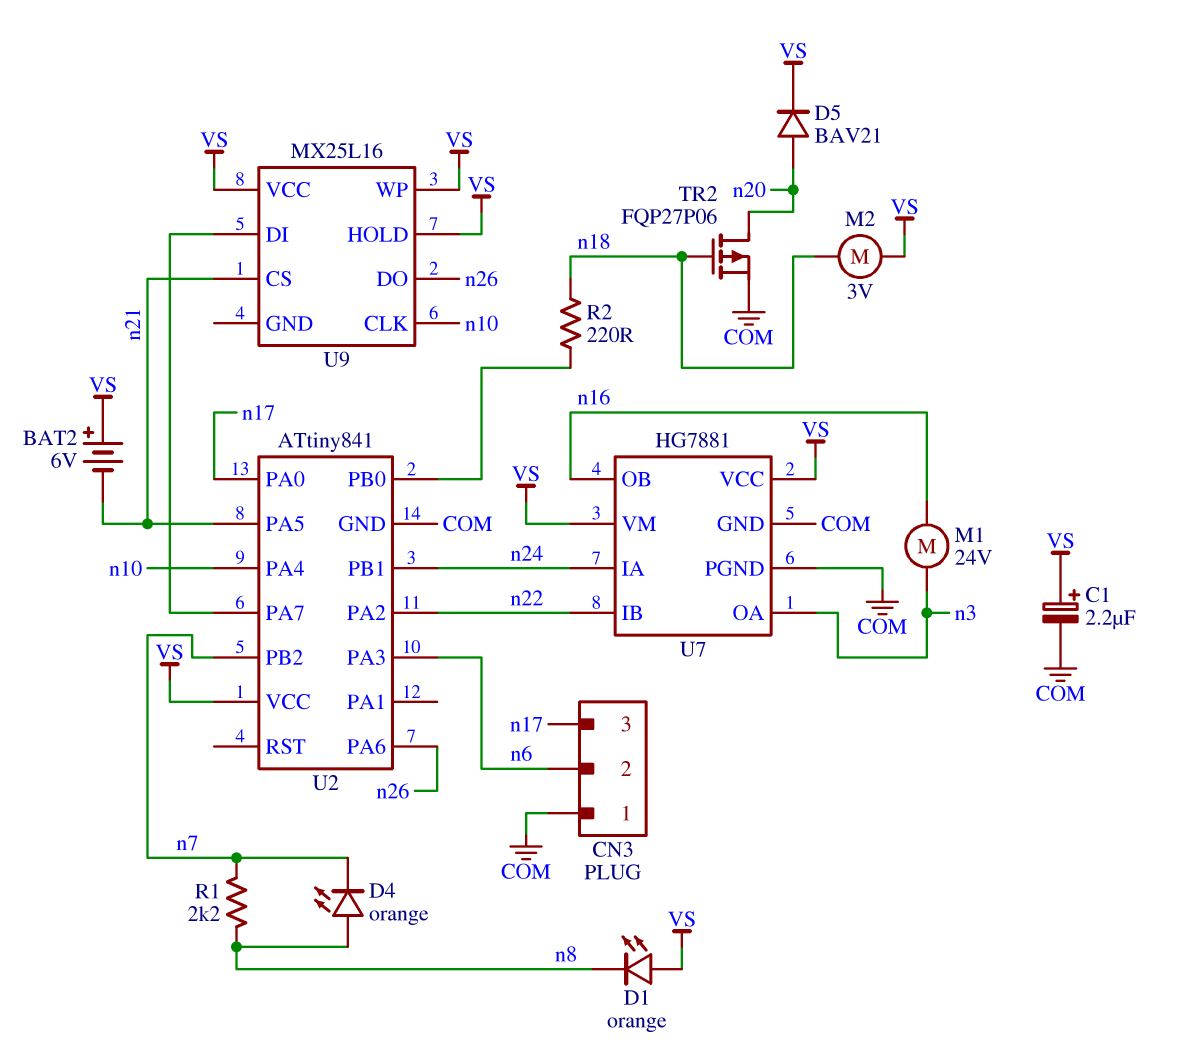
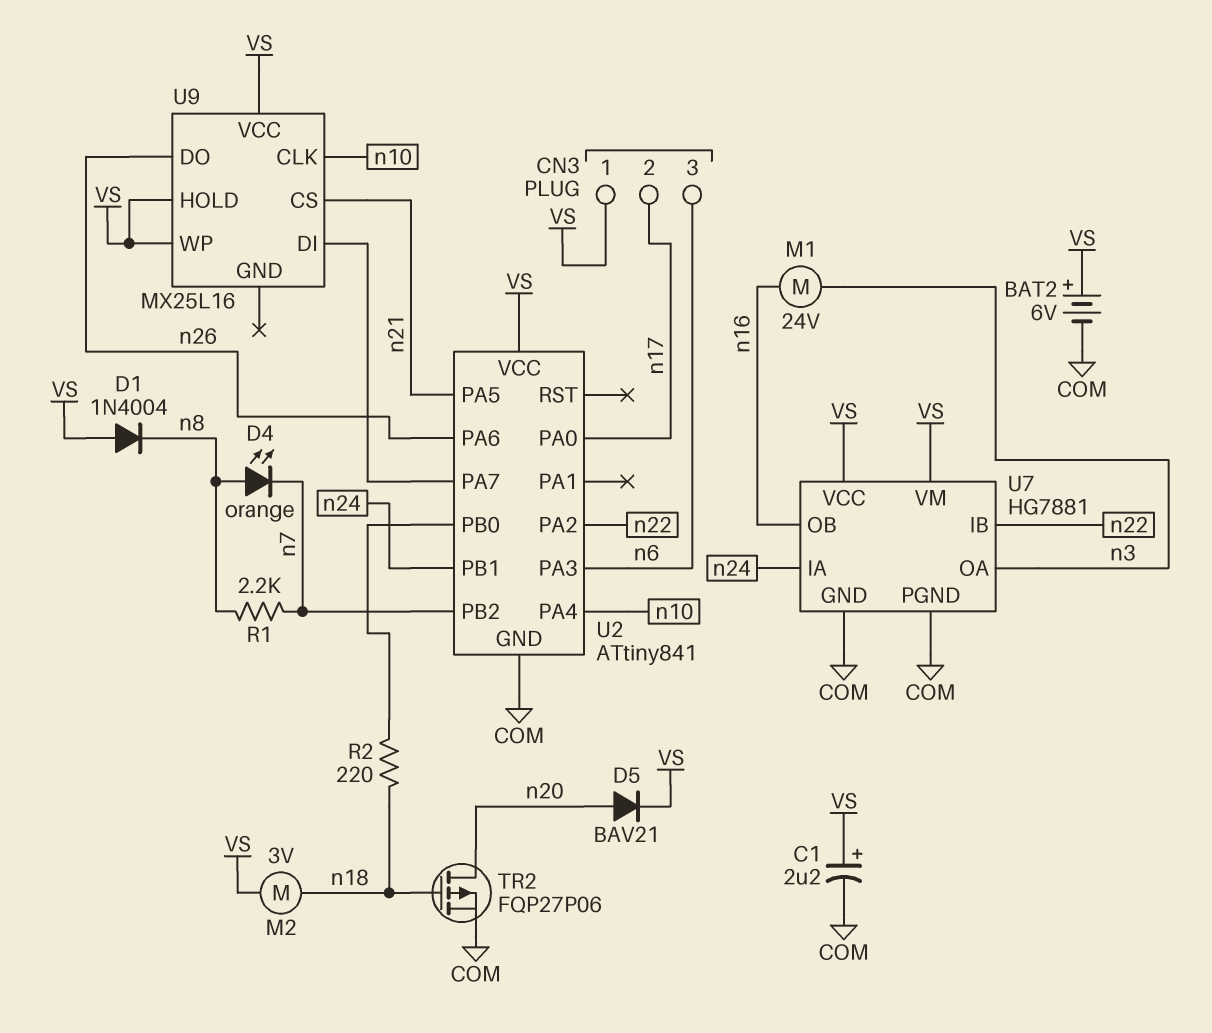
BAT2: 6V (plus VS, minus n21) -> 6V (plus VS, minus COM)
CN3 pin 1: COM -> VS
CN3 pin 2: n6 -> n17
CN3 pin 3: n17 -> n6
D1: LED orange (A VS, K n8) -> diode 1N4004 (A VS, K n8)

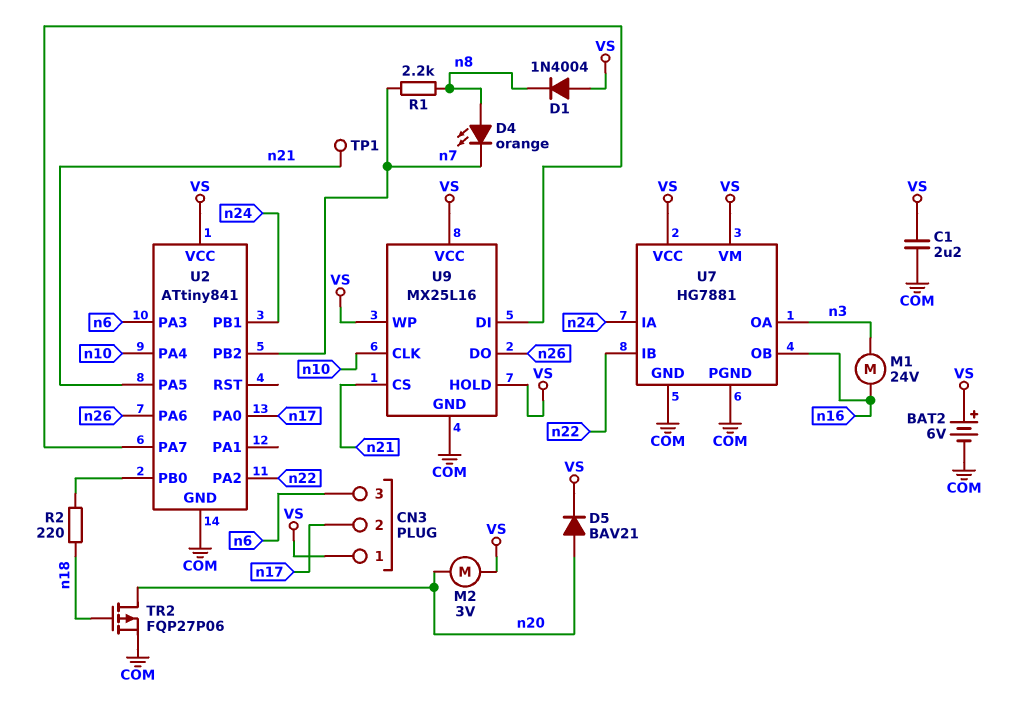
C1: 2.2uF (plus VS, minus COM) -> 2.2uF (COM, VS)
M2: motor 3V (VS, n18) -> motor 3V (VS, n20)
TP1: none -> test point (n21)
U9 pin GND: none -> COM

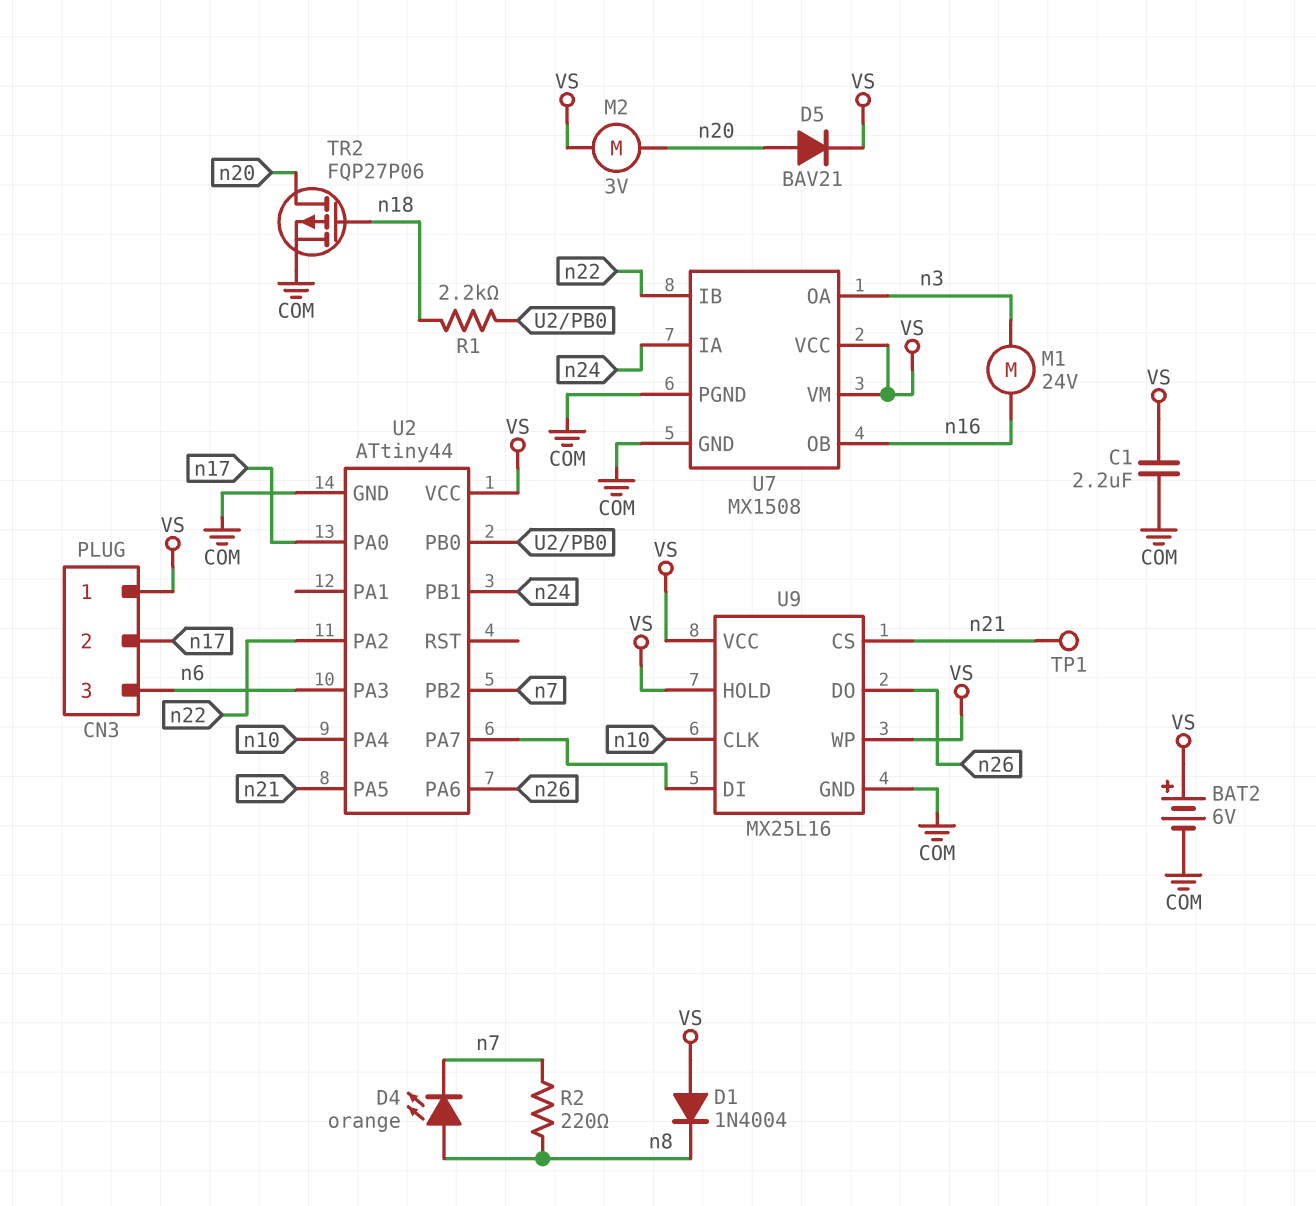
R1: 2.2k (n7, n8) -> 2.2k (U2/PB0, n18)
R2: 220 (U2/PB0, n18) -> 220 (n7, n8)
U2: ATtiny841 -> ATtiny44
U7: HG7881 -> MX1508

